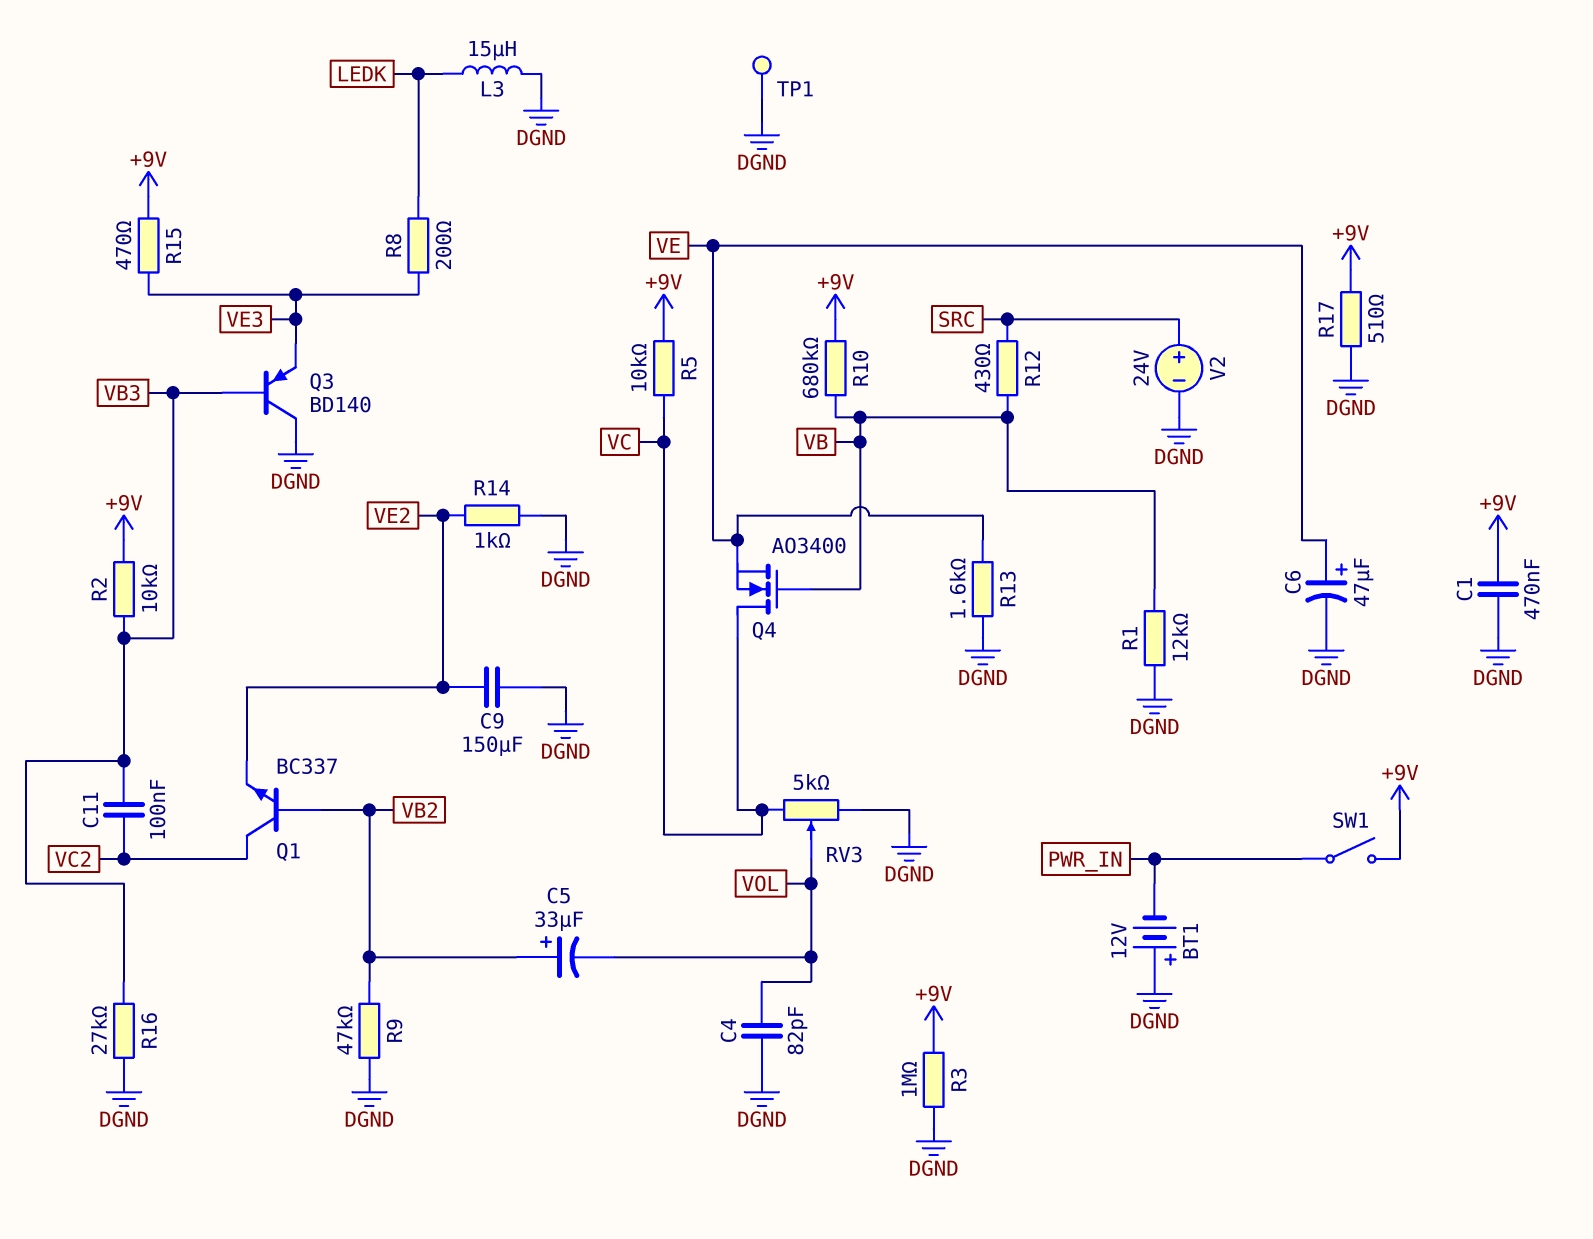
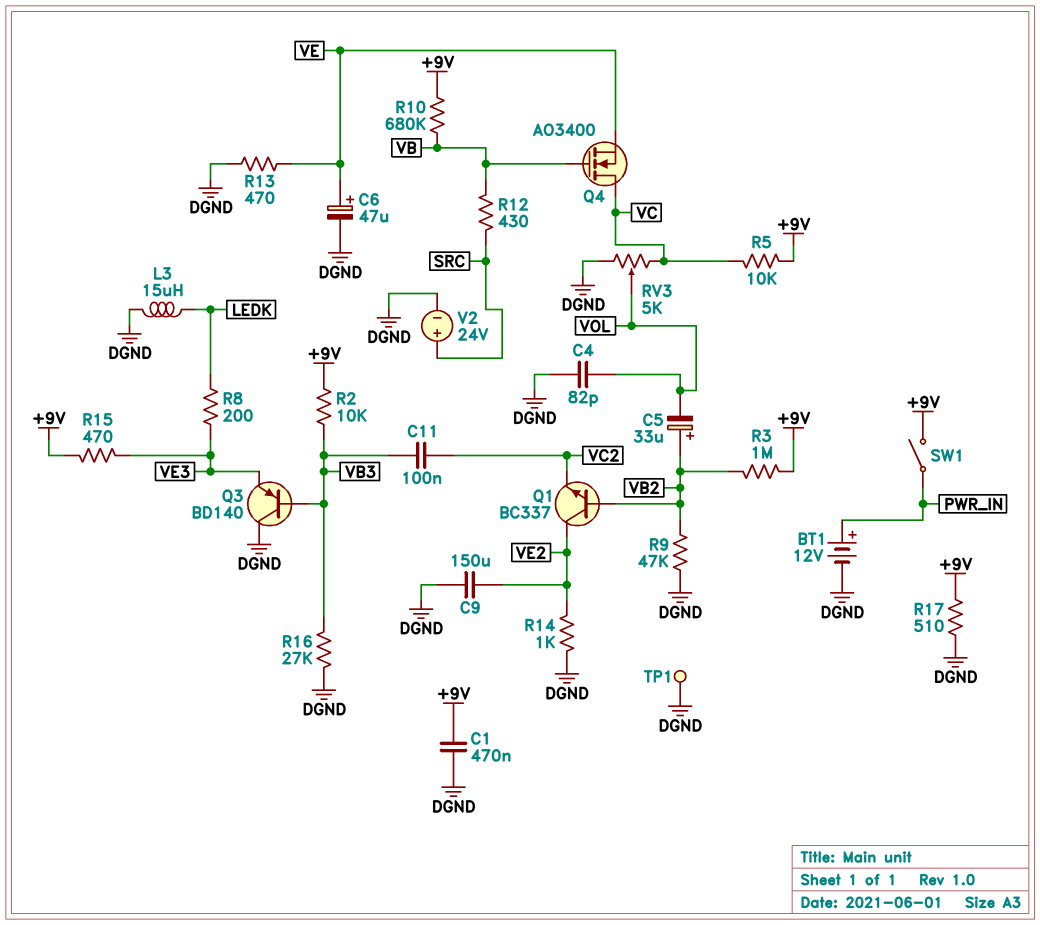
BT1: 12V (plus DGND, minus PWR_IN) -> 12V (plus PWR_IN, minus DGND)
Q1: NPN BC337 (B VB2, C VC2, E VE2) -> NPN BC337 (B VB2, C VE2, E VC2)
R1: 12k (DGND, VB) -> none
R3: 1M (+9V, DGND) -> 1M (+9V, VB2)
R13: 1.6k (DGND, VE) -> 470 (DGND, VE)

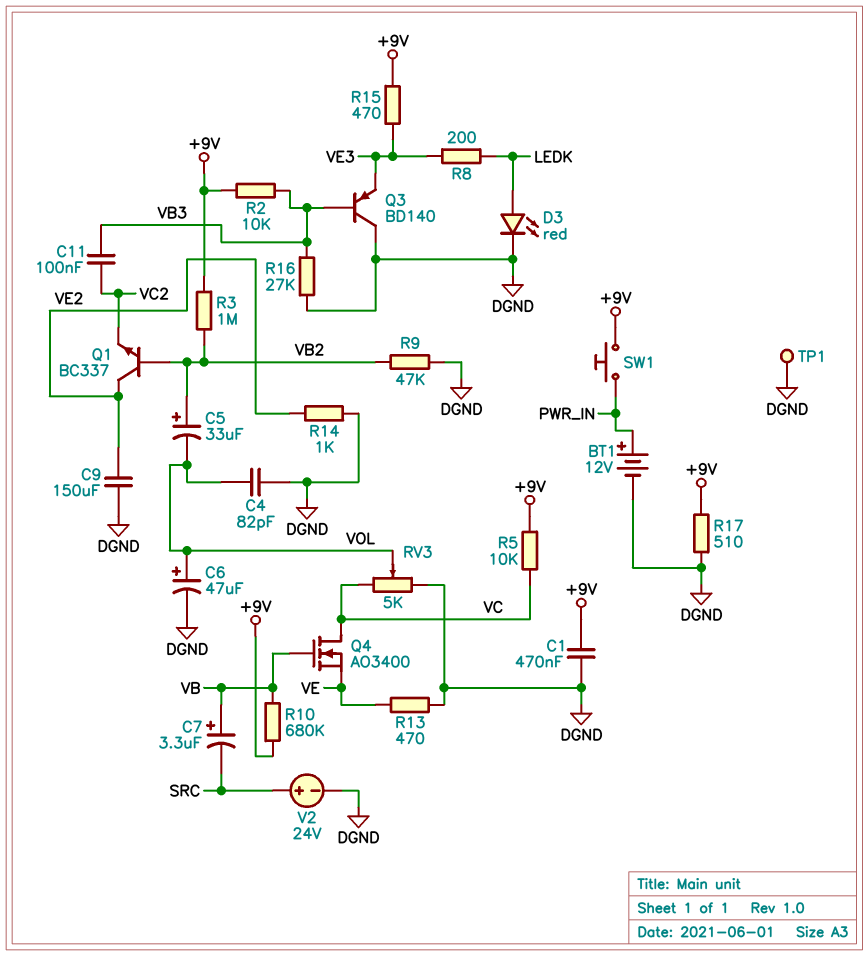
C6: 47uF (plus VE, minus DGND) -> 47uF (plus VOL, minus DGND)
C7: none -> 3.3uF (plus VB, minus SRC)
D3: none -> LED red (A LEDK, K DGND)
L3: 15uH (DGND, LEDK) -> none
R12: 430 (SRC, VB) -> none
SW1: switch (+9V, PWR_IN) -> button (+9V, PWR_IN)

